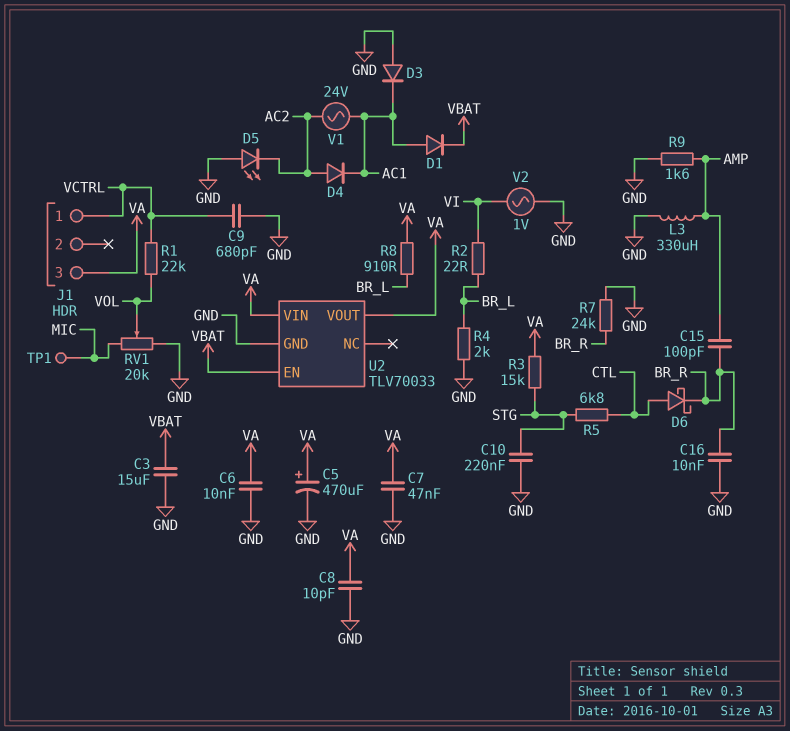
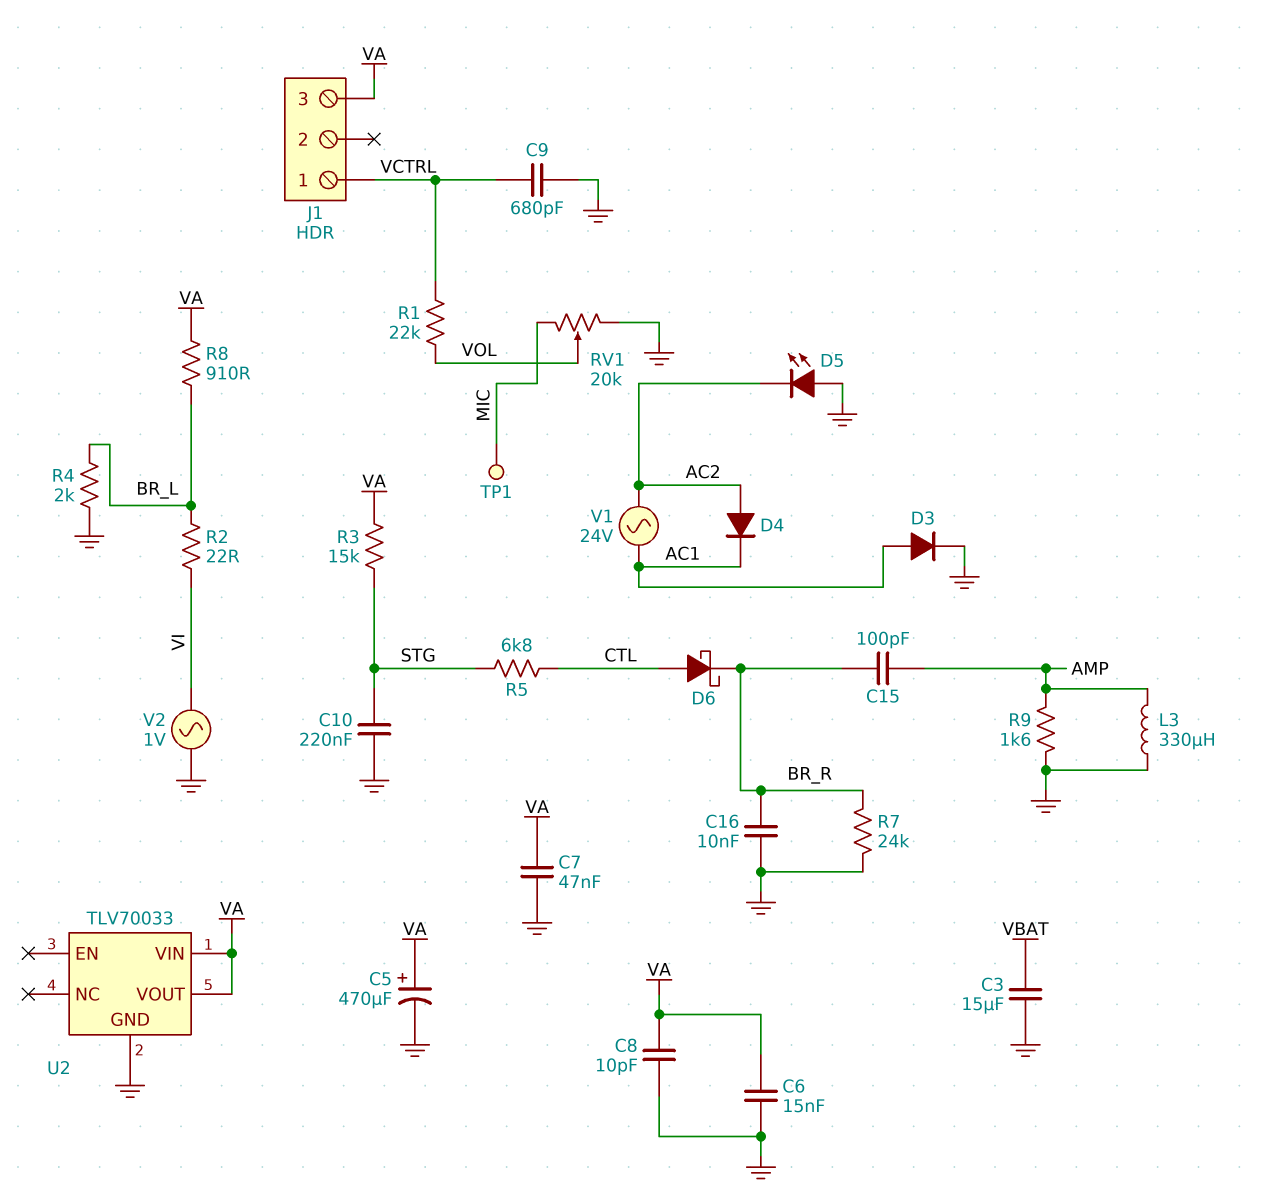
C6: 10nF (GND, VA) -> 15nF (GND, VA)
D1: diode (A AC1, K VBAT) -> none
D3: diode (A GND, K AC1) -> diode (A AC1, K GND)
U2 pin EN: VBAT -> none

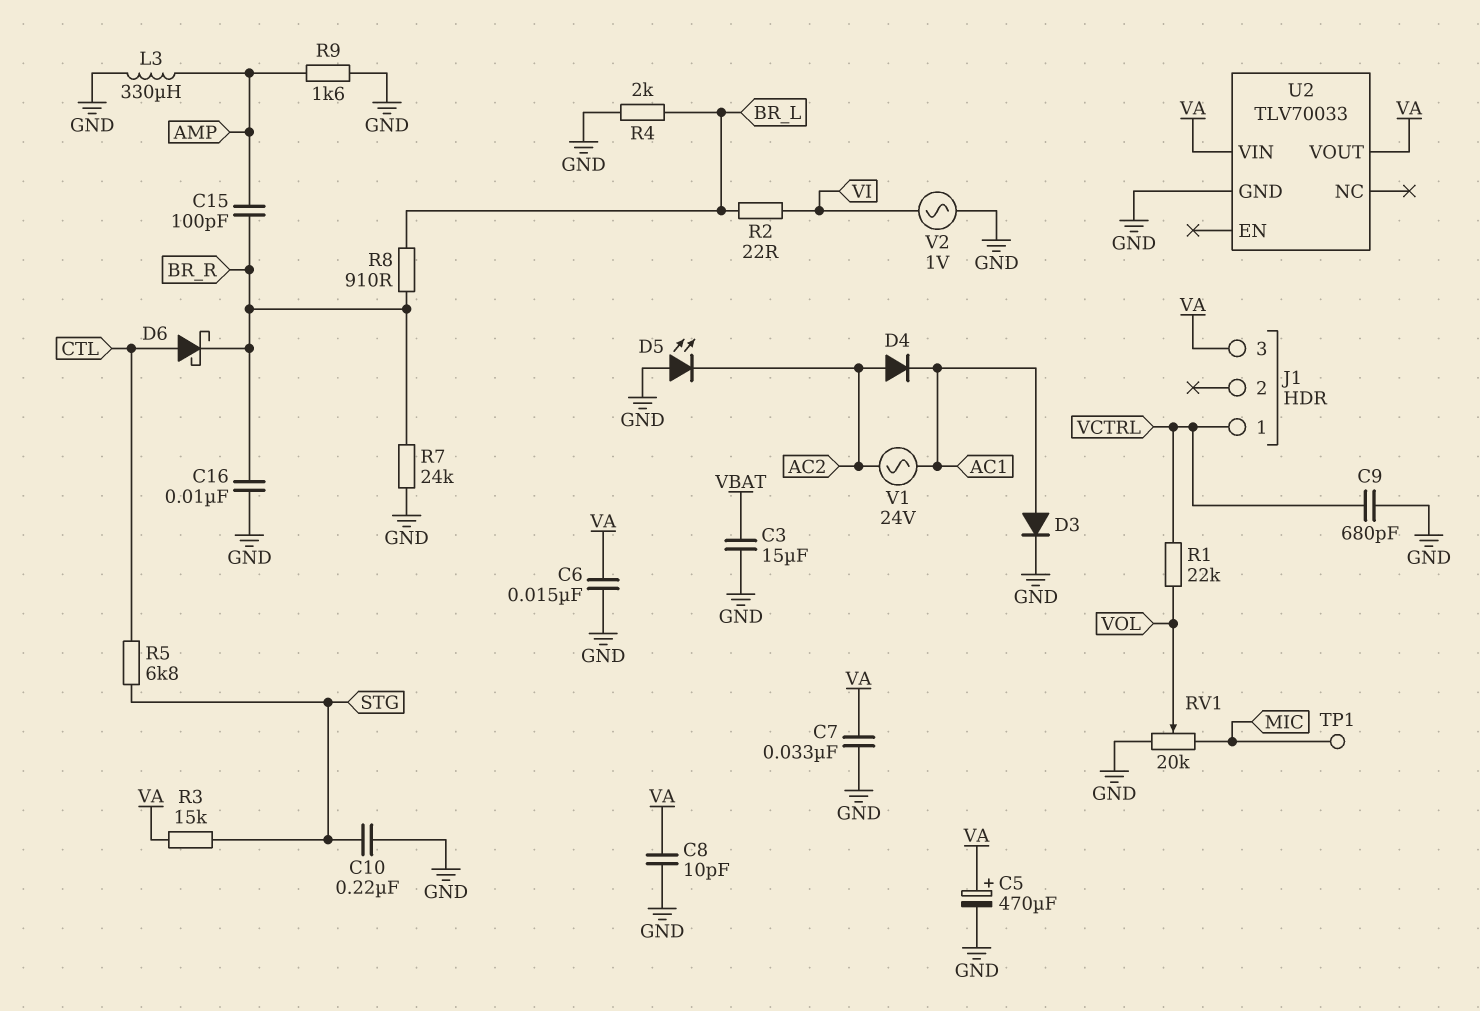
C7: 47nF (GND, VA) -> 33nF (GND, VA)
R8: 910 (BR_L, VA) -> 910 (BR_L, BR_R)

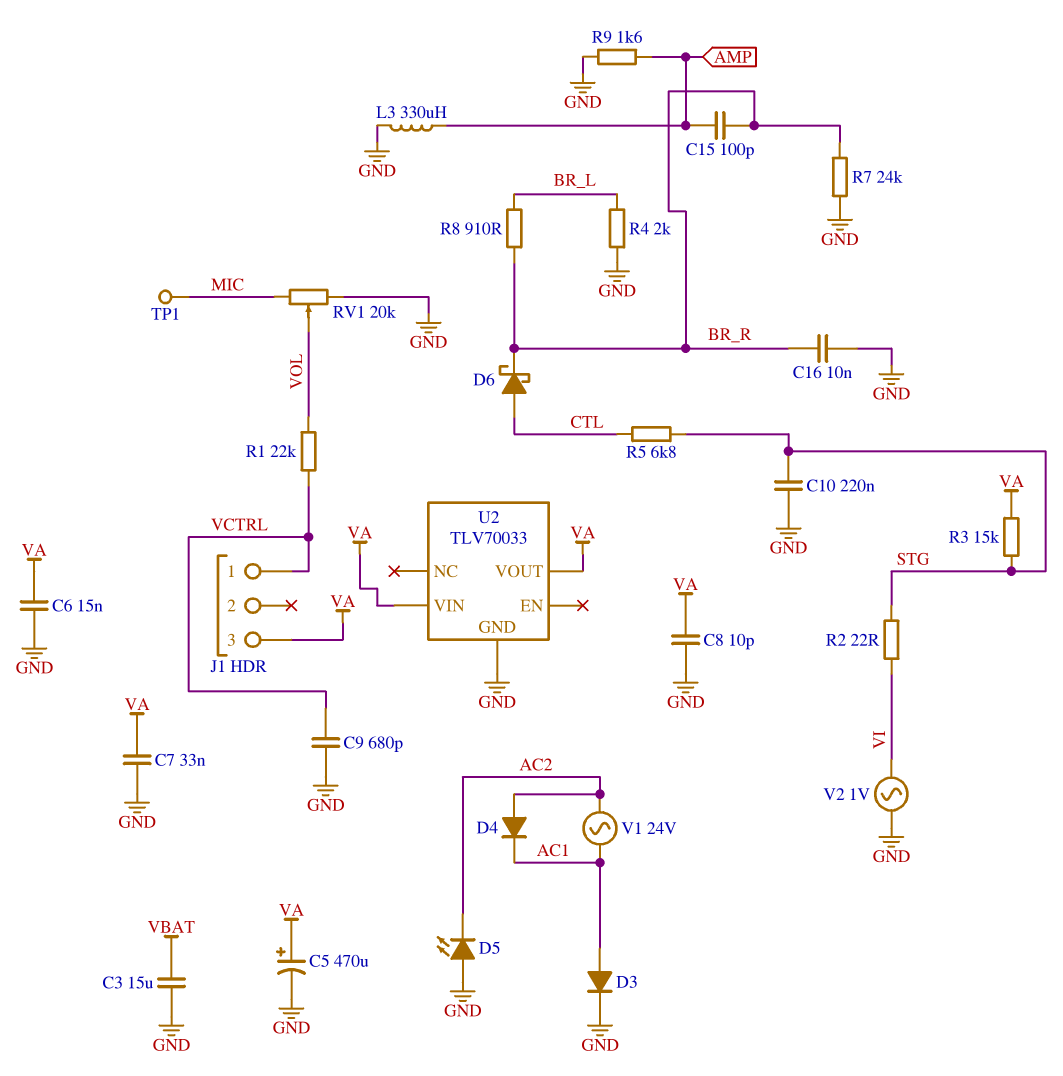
R2: 22 (BR_L, VI) -> 22 (STG, VI)

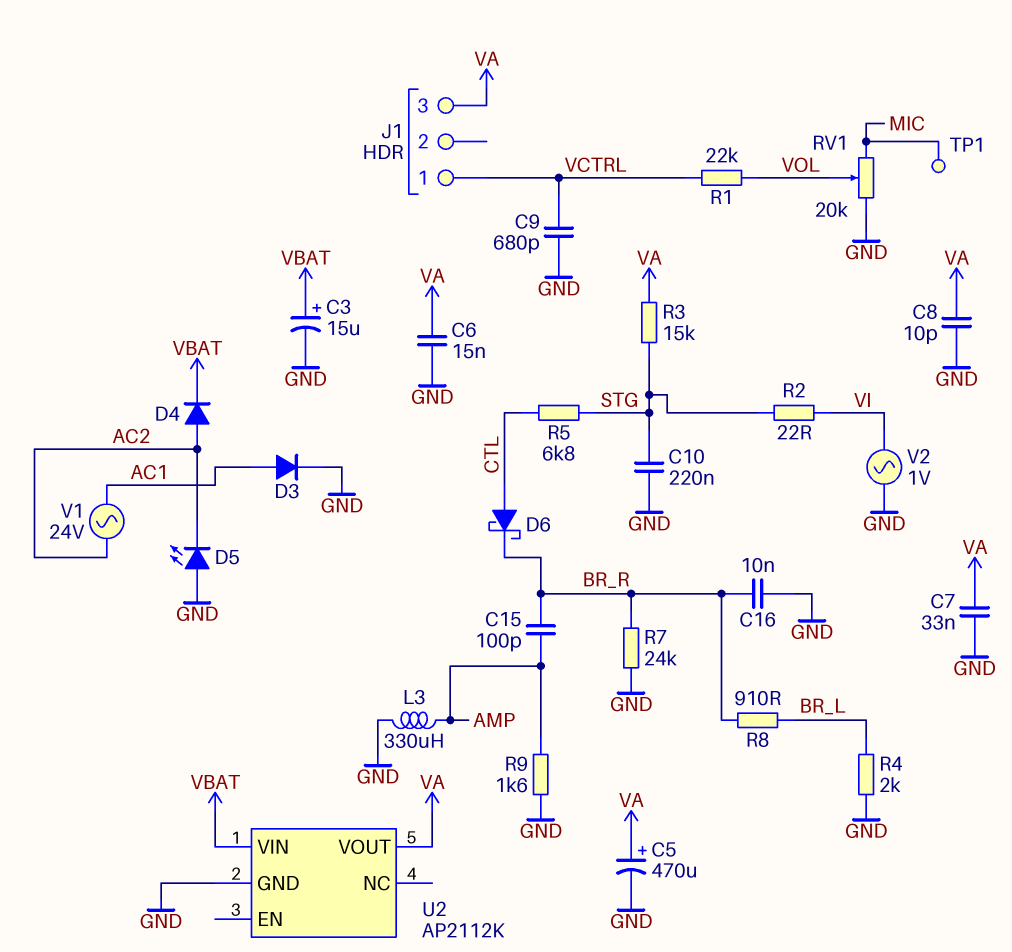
C3: 15uF (GND, VBAT) -> 15uF (plus VBAT, minus GND)
D4: diode (A AC2, K AC1) -> diode (A AC2, K VBAT)
U2: TLV70033 -> AP2112K
U2 pin VIN: VA -> VBAT

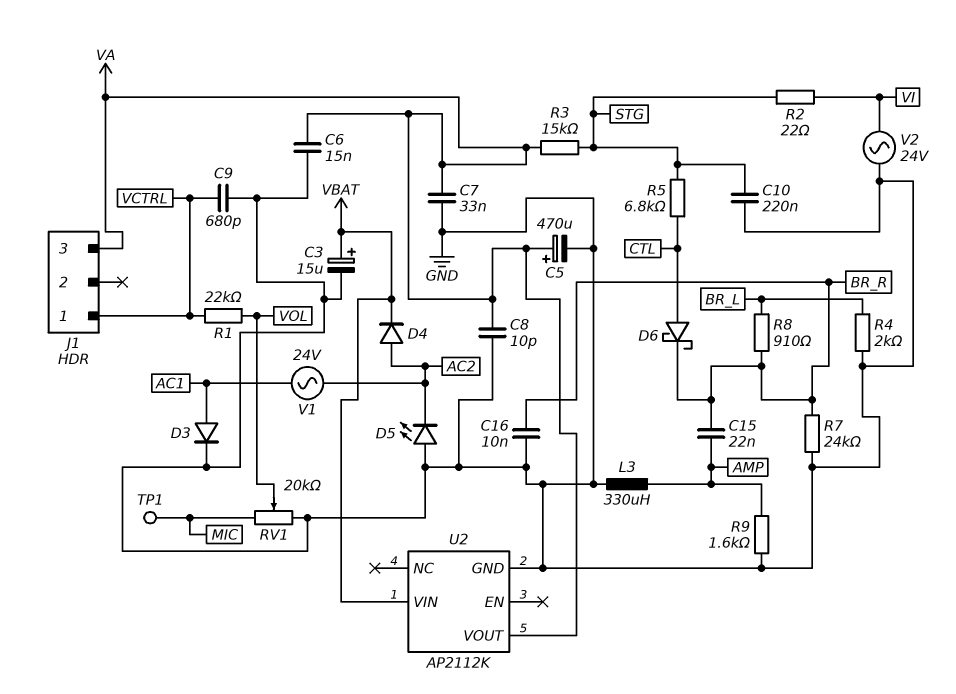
C15: 100pF (AMP, BR_R) -> 22nF (AMP, BR_R)
V2: AC 1V (GND, VI) -> AC 24V (GND, VI)

